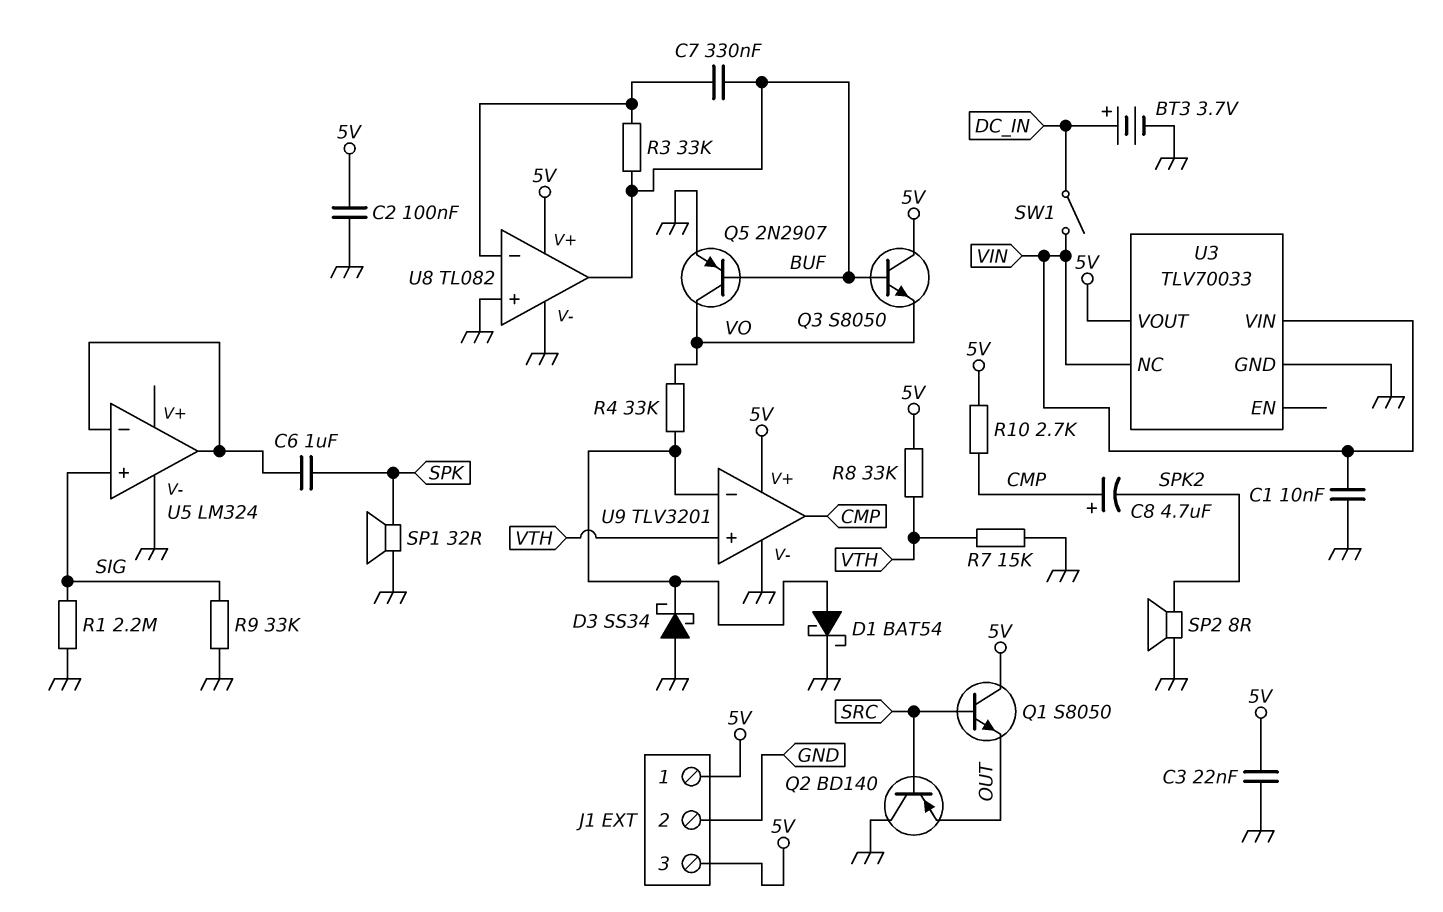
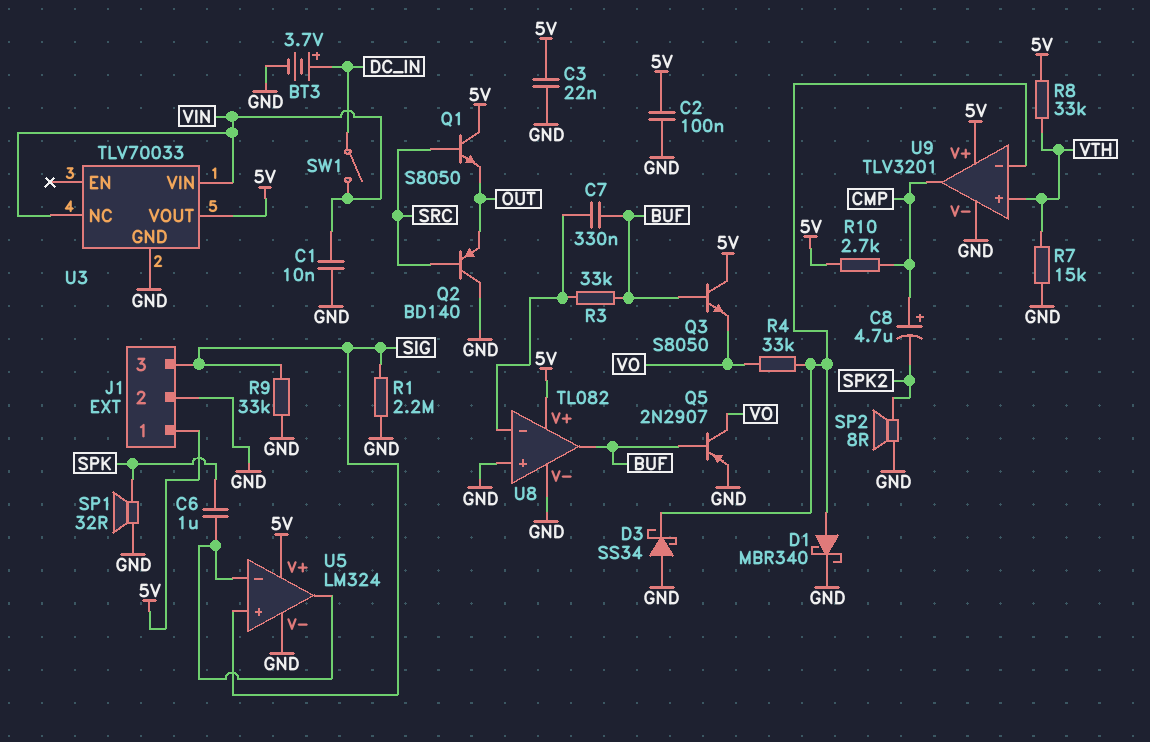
D1: schottky BAT54 (A U9/in-, K GND) -> schottky MBR340 (A U9/in-, K GND)
J1 pin 3: 5V -> SIG
U5 pin V+: none -> 5V

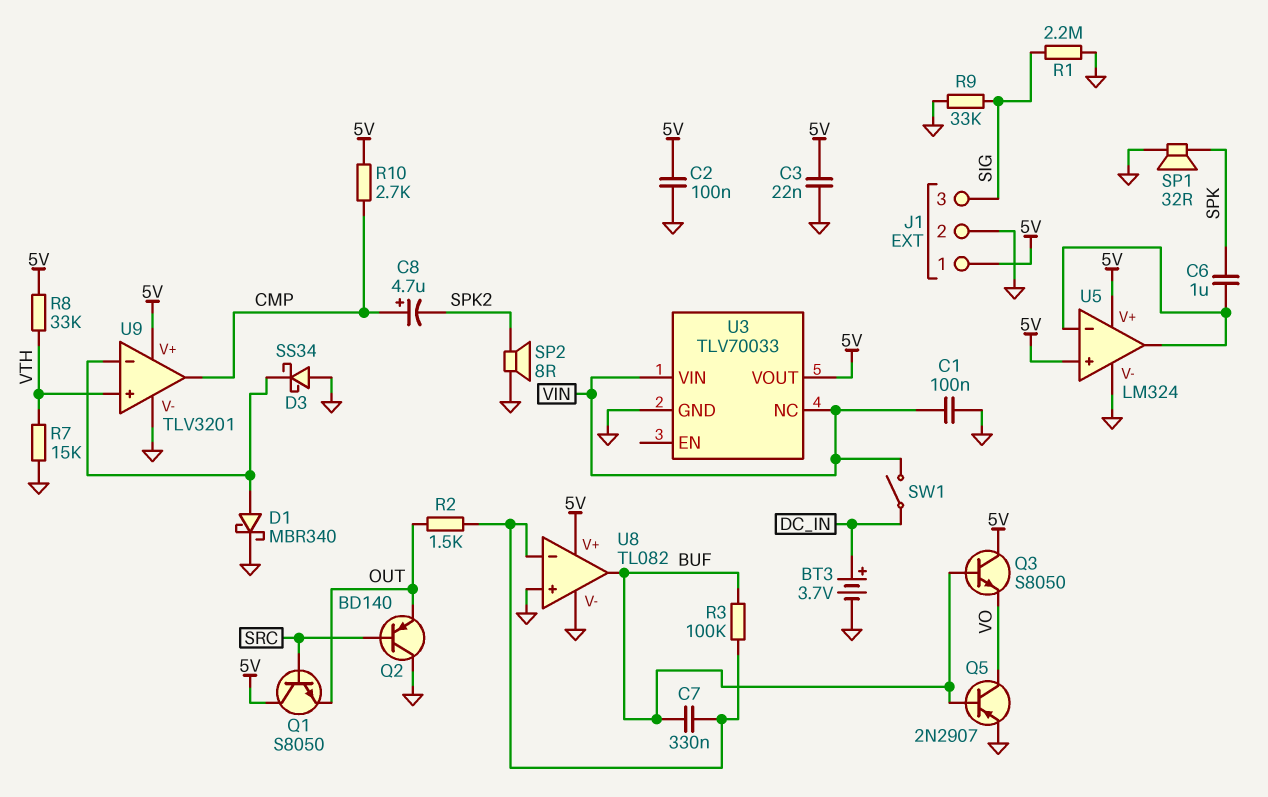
C1: 10nF (GND, VIN) -> 100nF (GND, VIN)
R2: none -> 1.5k (OUT, U8/in-)
R3: 33k (BUF, U8/in-) -> 100k (BUF, U8/in-)
R4: 33k (U9/in-, VO) -> none
U5 pin in+: SIG -> 5V

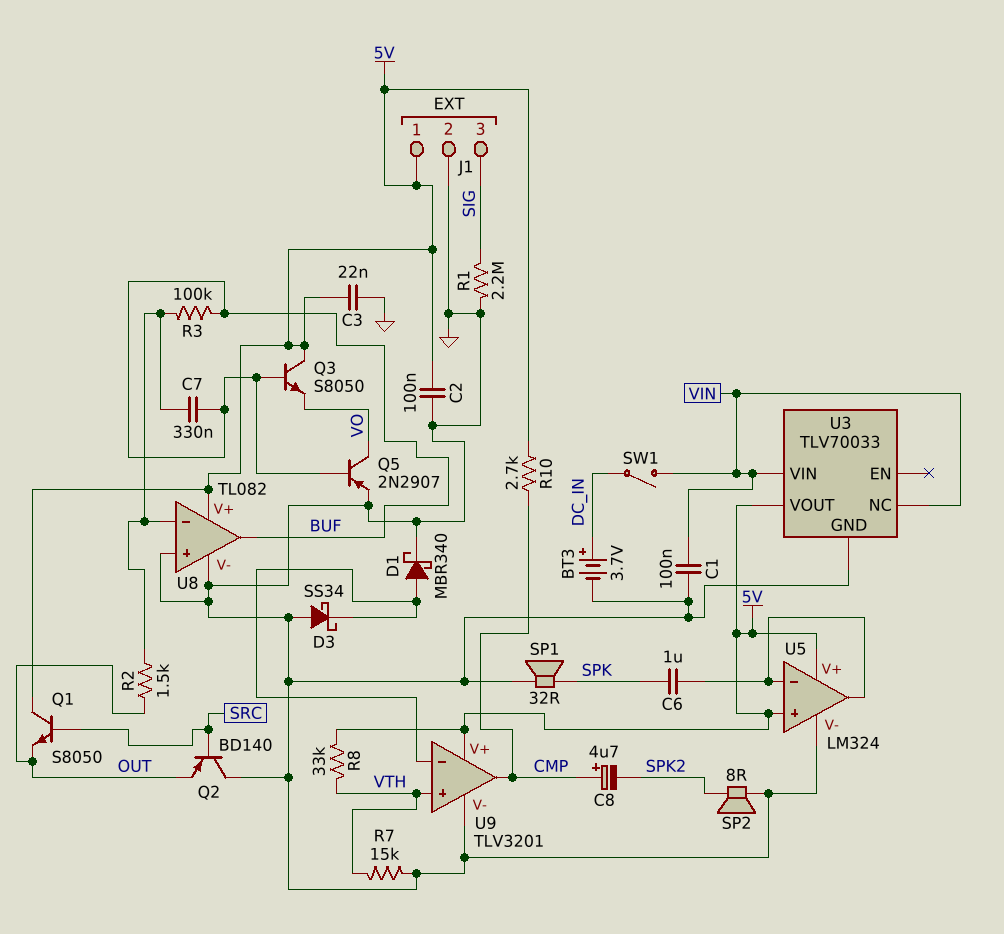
R9: 33k (GND, SIG) -> none

